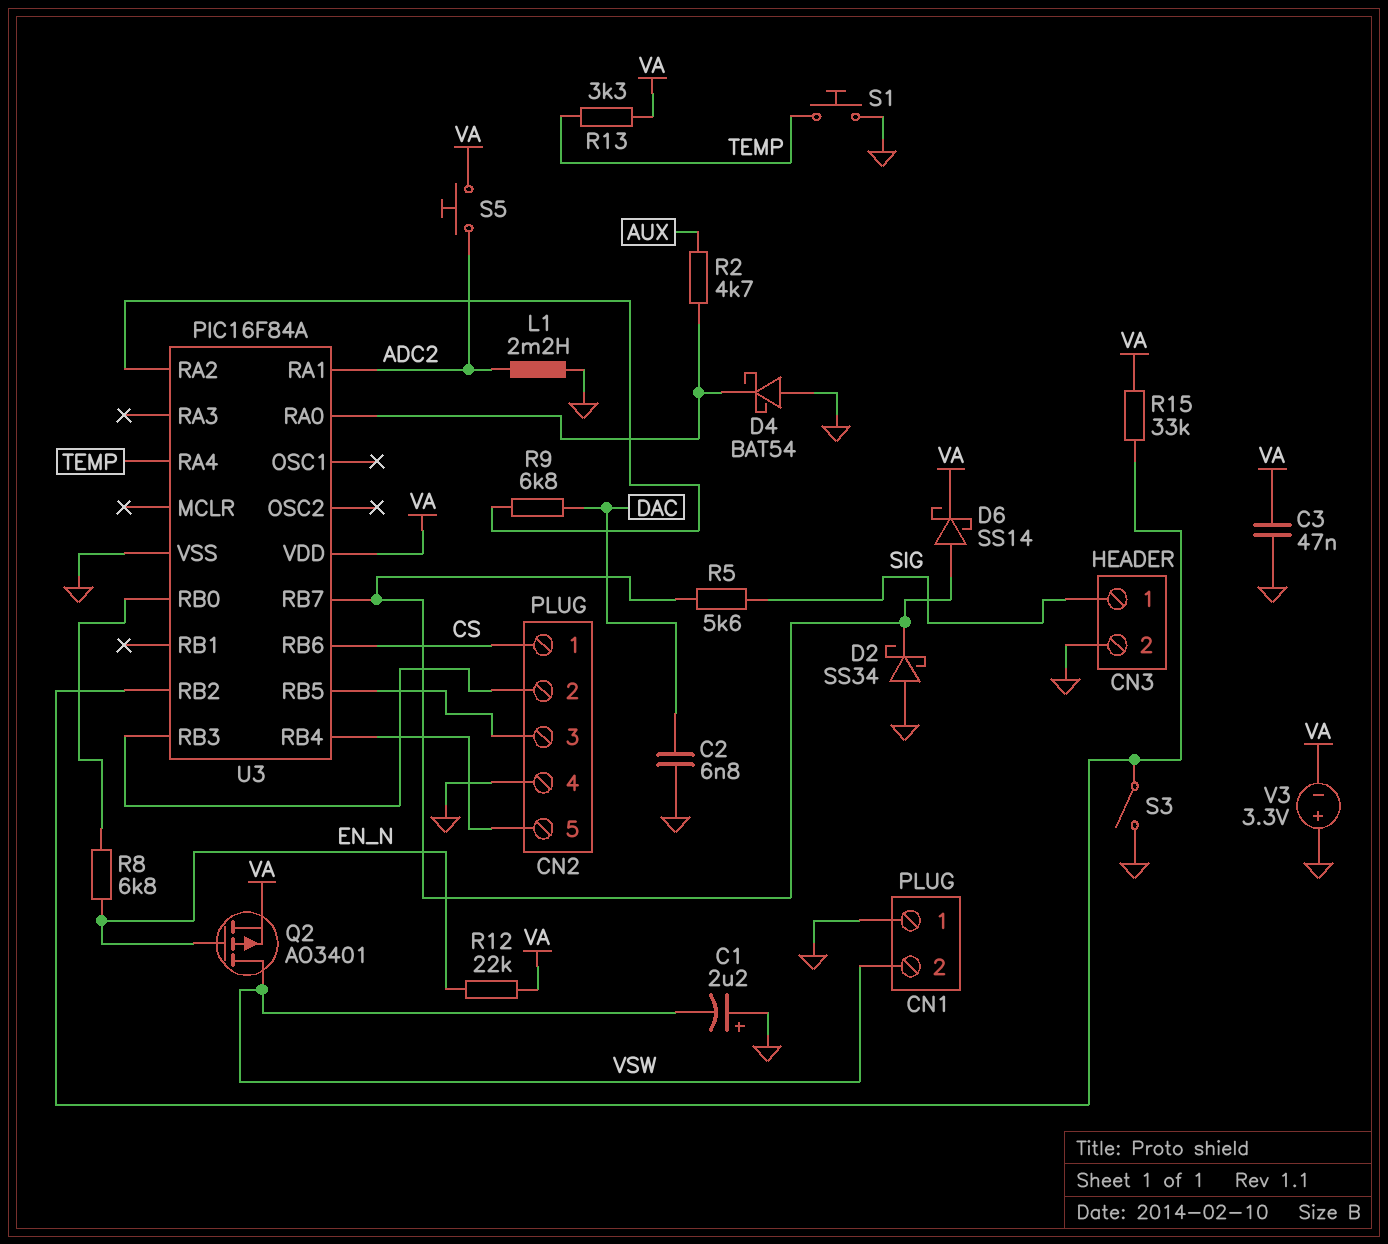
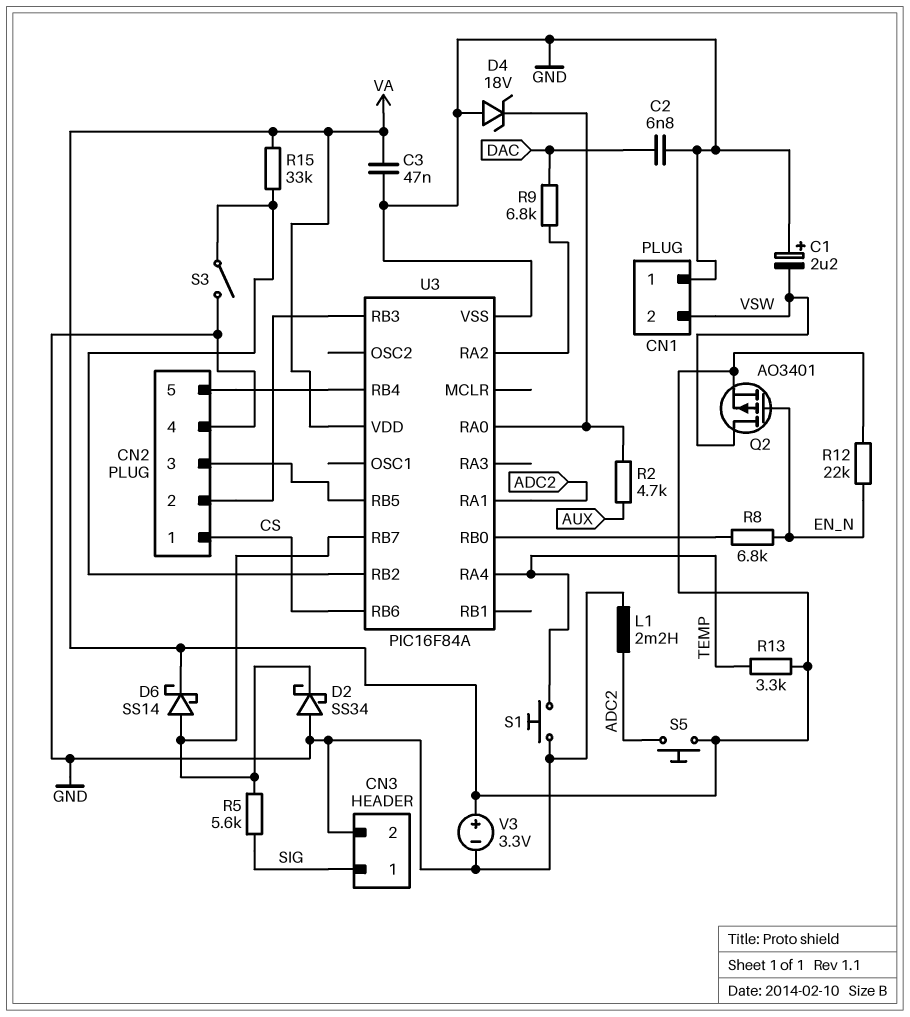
D4: schottky BAT54 (A GND, K U3/RA0) -> zener 18V (A GND, K U3/RA0)
V3: 3.3V (plus GND, minus VA) -> 3.3V (plus VA, minus GND)

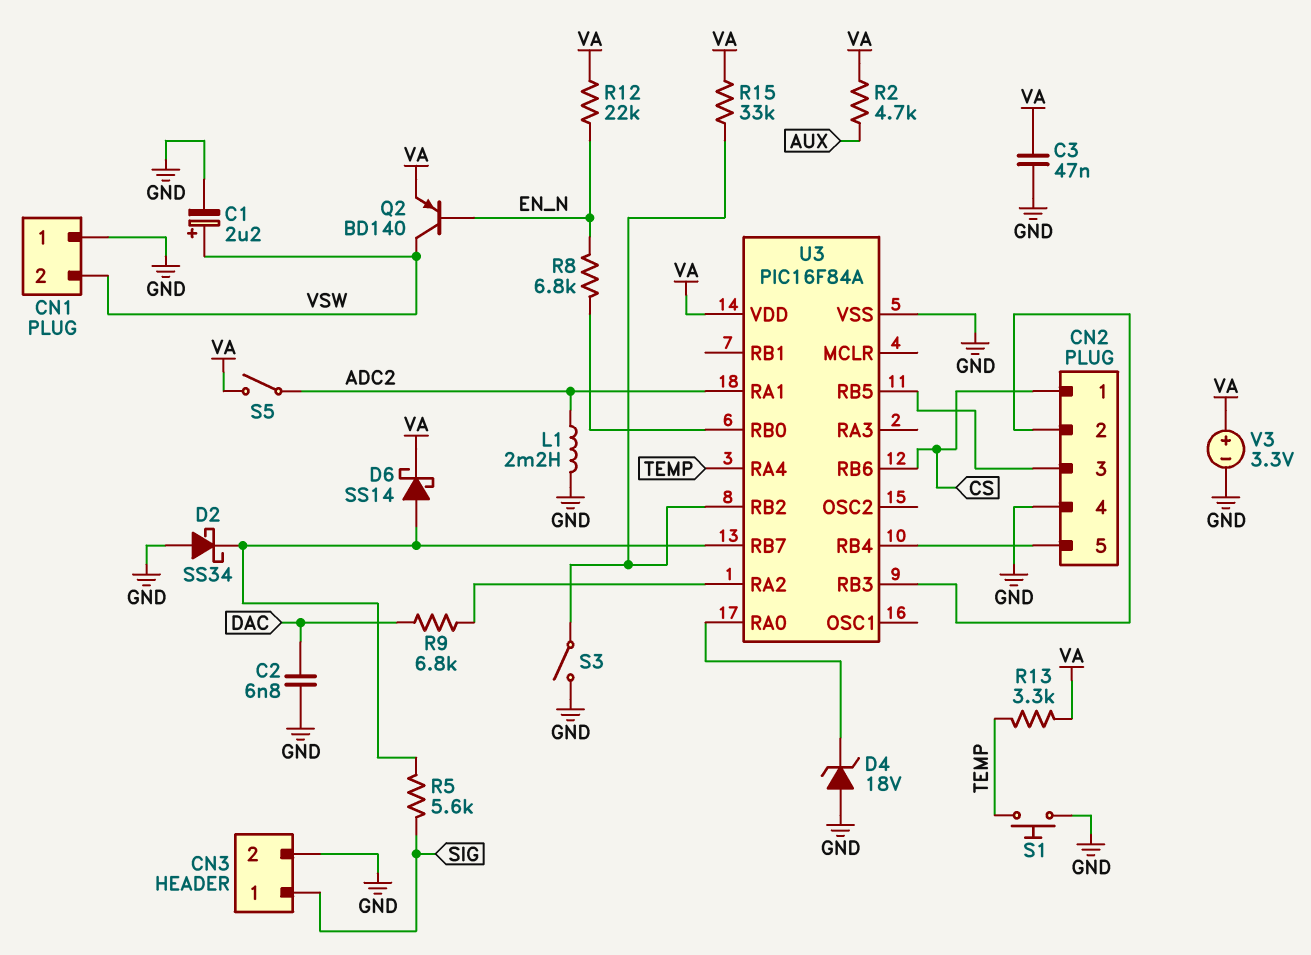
C1: 2.2uF (plus GND, minus VSW) -> 2.2uF (plus VSW, minus GND)
Q2: PMOS AO3401 (G EN_N, D VSW, S VA) -> PNP BD140 (B EN_N, C VSW, E VA)
R2: 4.7k (AUX, U3/RA0) -> 4.7k (AUX, VA)
S5: button (ADC2, VA) -> switch (ADC2, VA)

